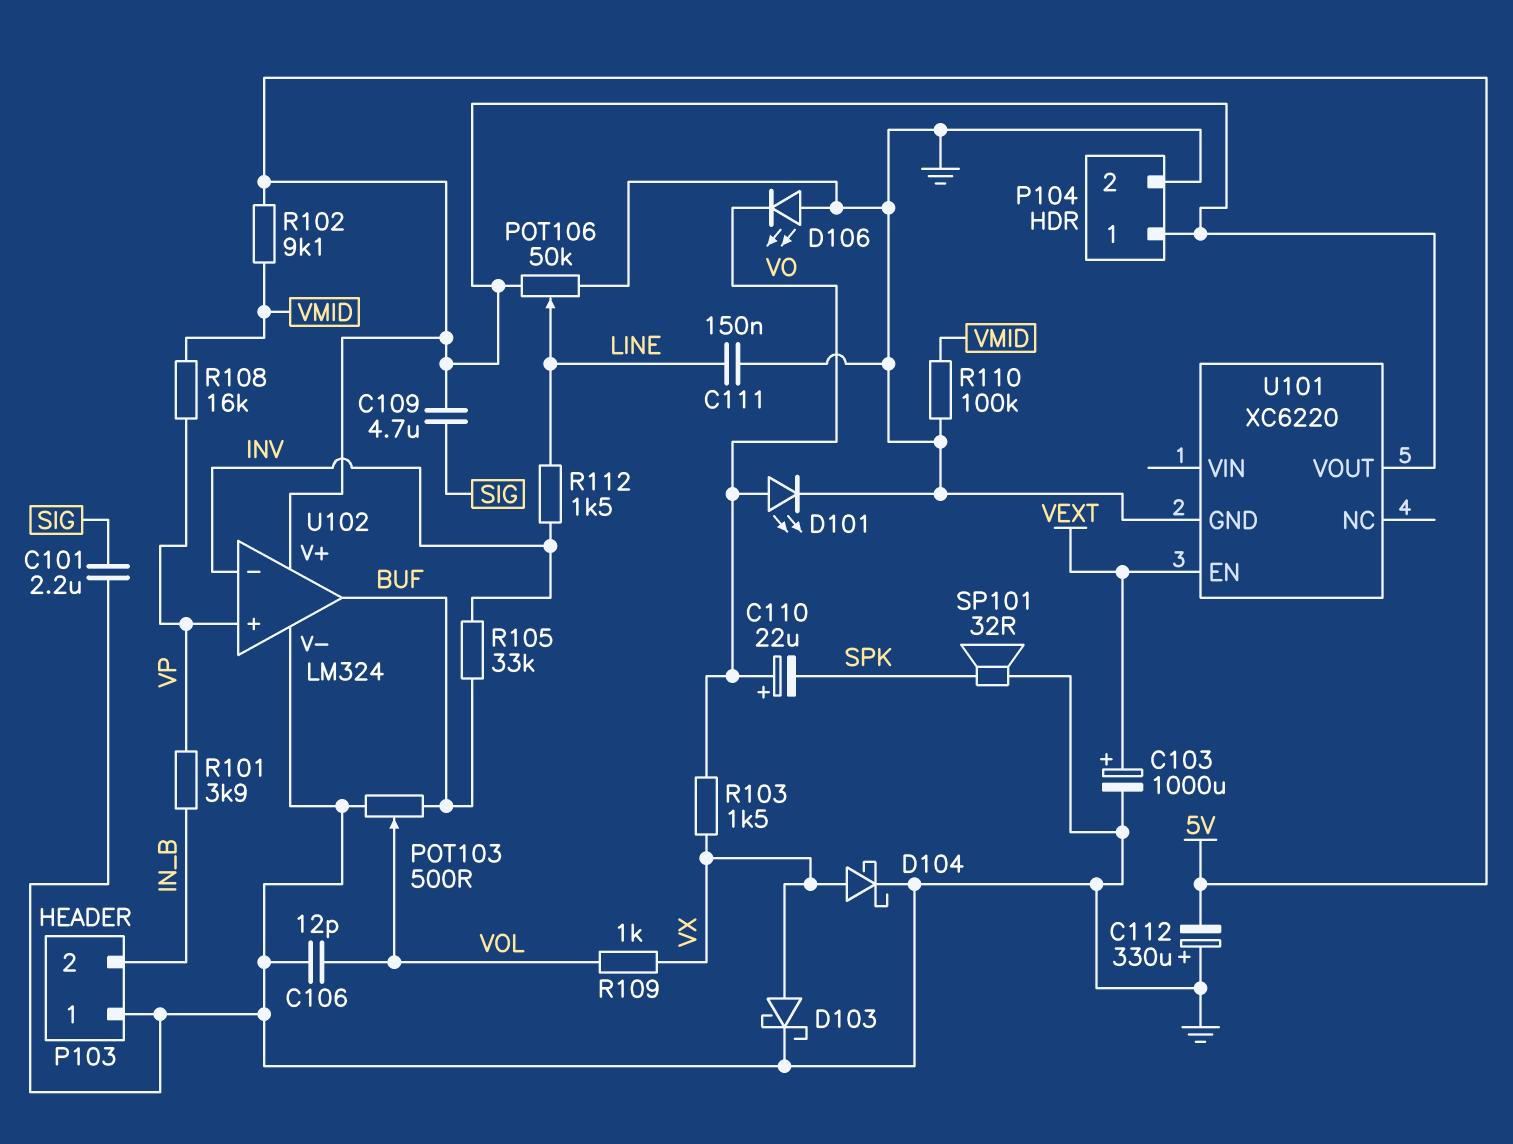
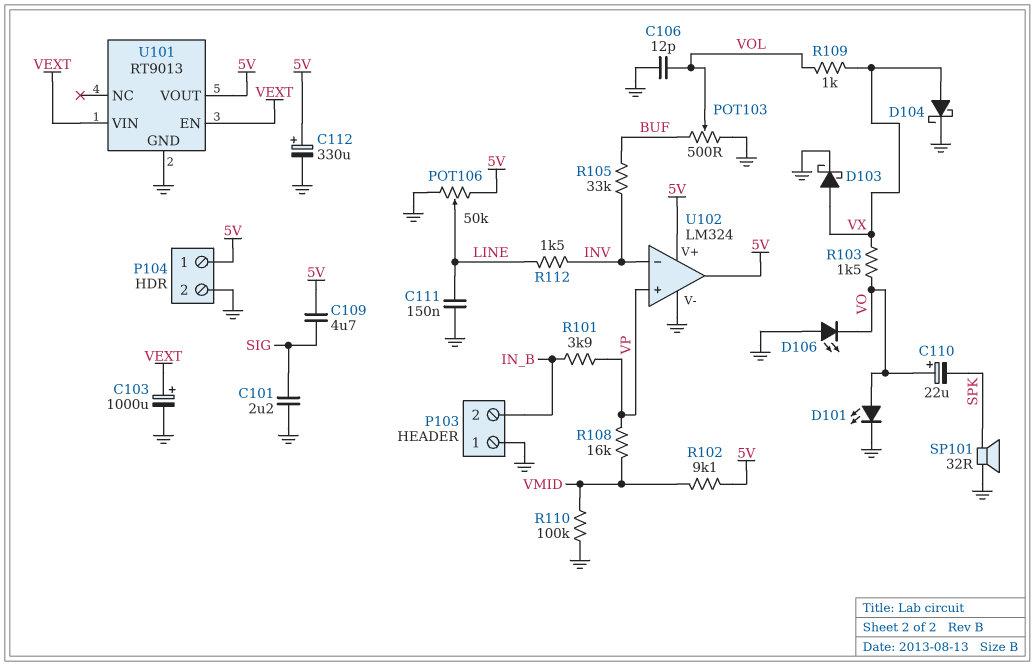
C112: 330uF (plus GND, minus 5V) -> 330uF (plus 5V, minus GND)
U101: XC6220 -> RT9013
U101 pin VIN: none -> VEXT
U102 pin out: BUF -> 5V

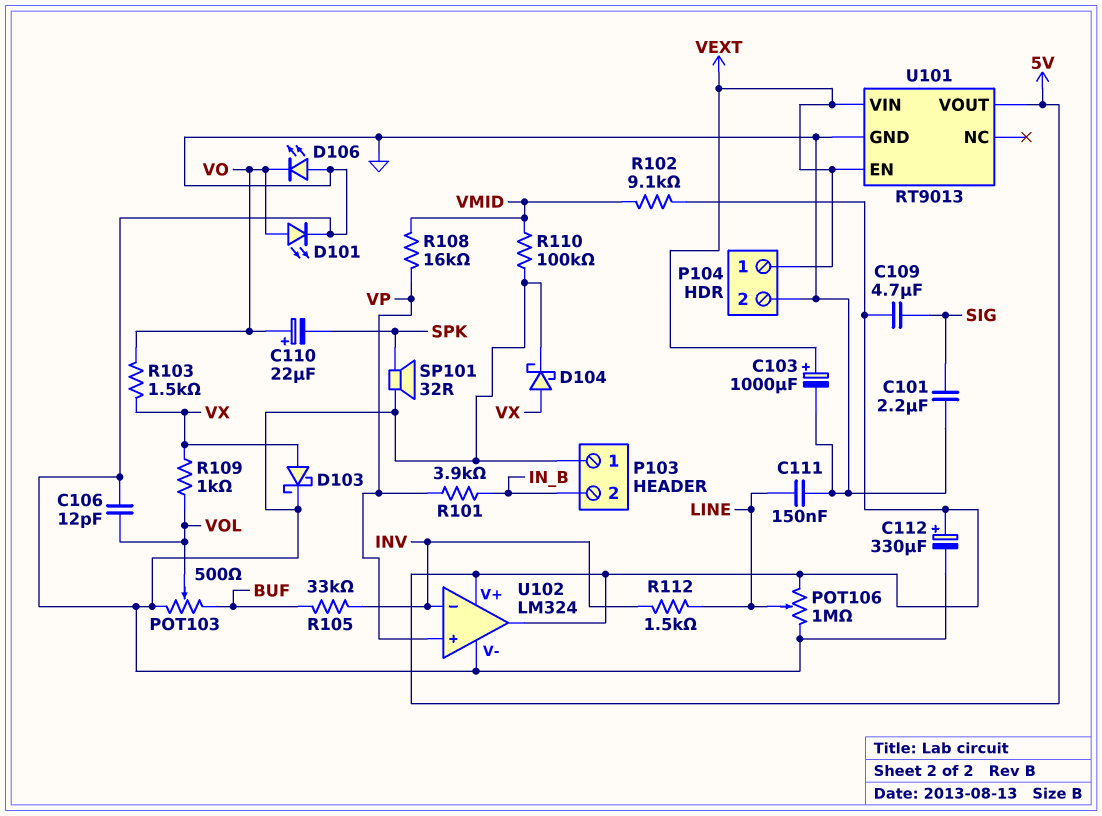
P104 pin 1: 5V -> VEXT
POT106: 50k (5V, GND, wiper LINE) -> 1M (5V, GND, wiper LINE)

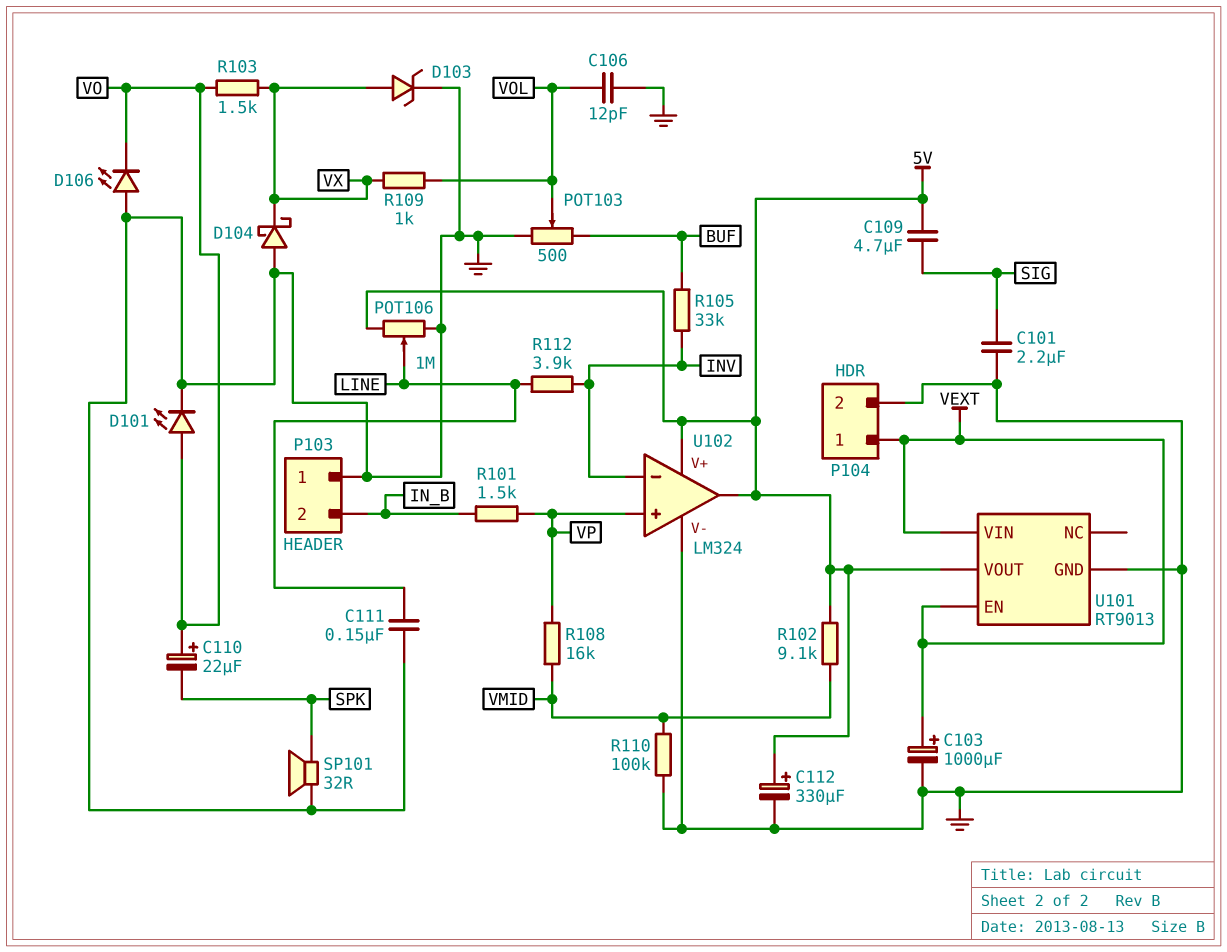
D103: schottky (A VX, K GND) -> zener (A VX, K GND)
D104: schottky (A VX, K GND) -> schottky (A GND, K VX)
R101: 3.9k (IN_B, VP) -> 1.5k (IN_B, VP)
R112: 1.5k (INV, LINE) -> 3.9k (INV, LINE)

